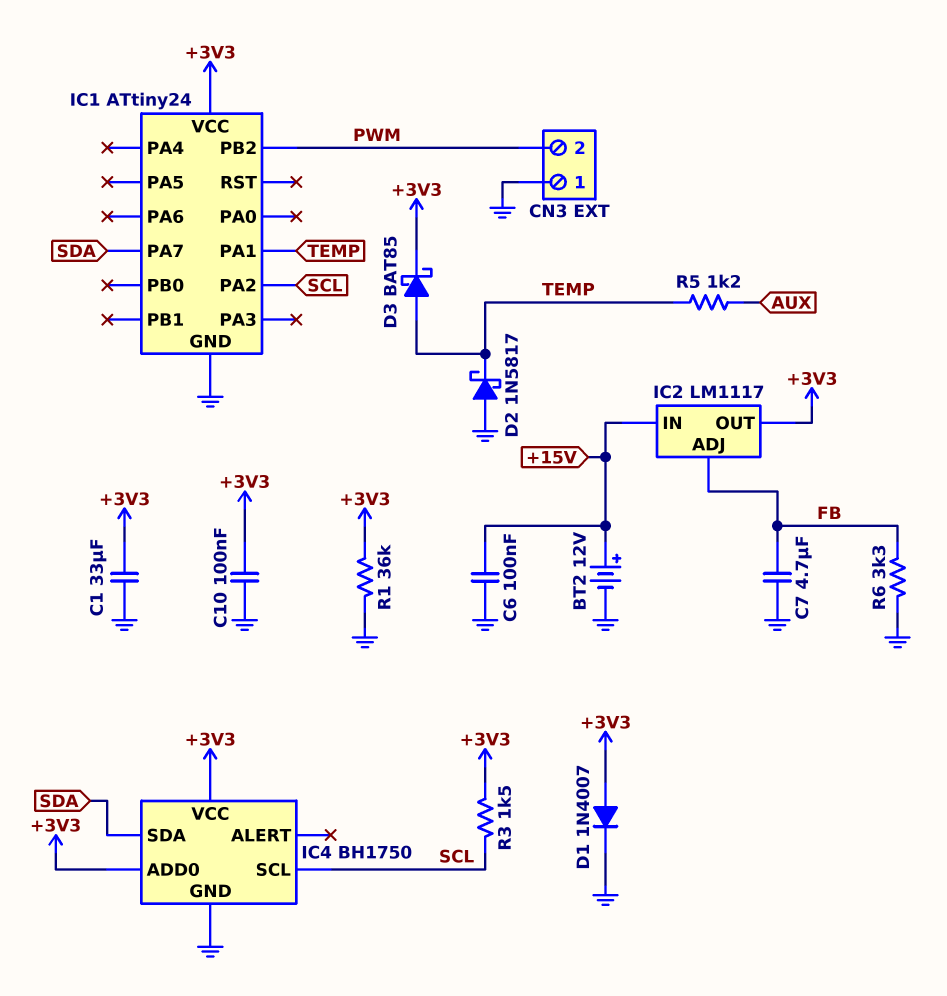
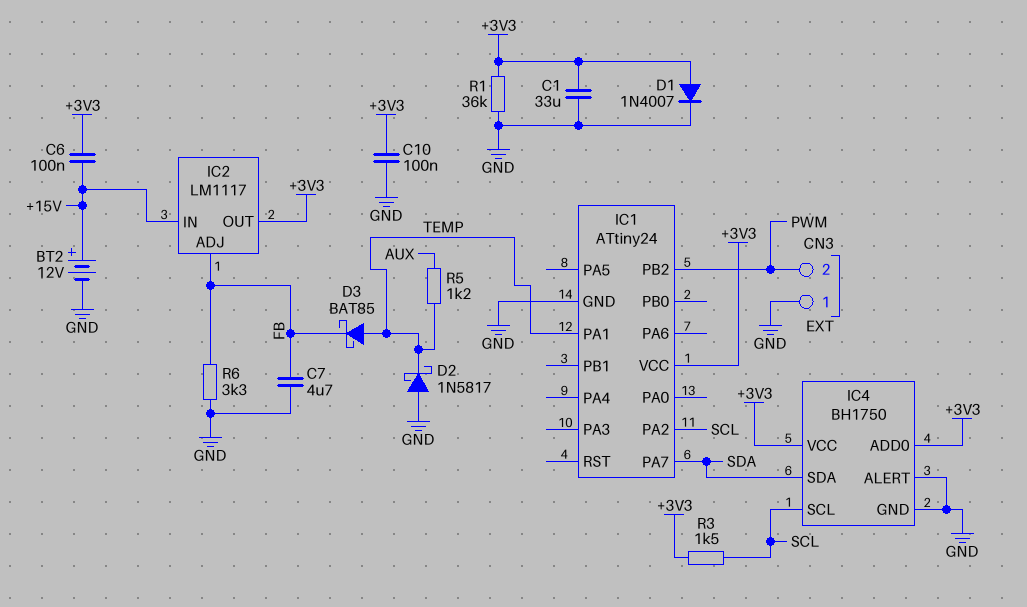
C6: 100nF (+15V, GND) -> 100nF (+3V3, +15V)
D3: schottky BAT85 (A TEMP, K +3V3) -> schottky BAT85 (A TEMP, K FB)
IC4 pin ALERT: none -> GND

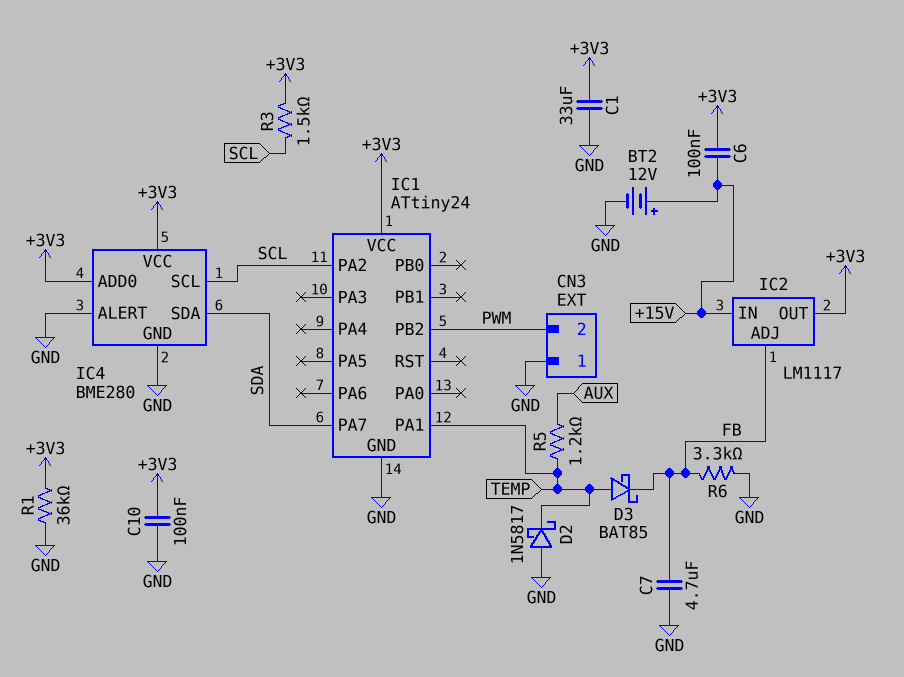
D1: diode 1N4007 (A +3V3, K GND) -> none
IC4: BH1750 -> BME280

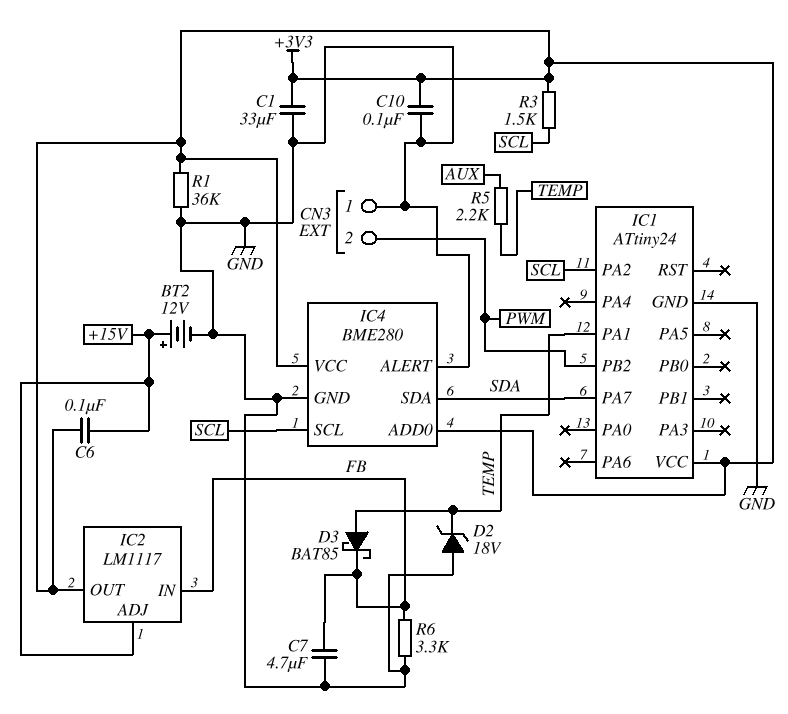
D2: schottky 1N5817 (A GND, K TEMP) -> zener 18V (A GND, K TEMP)
IC2 pin ADJ: FB -> +15V
IC2 pin IN: +15V -> FB
R5: 1.2k (AUX, TEMP) -> 2.2k (AUX, TEMP)

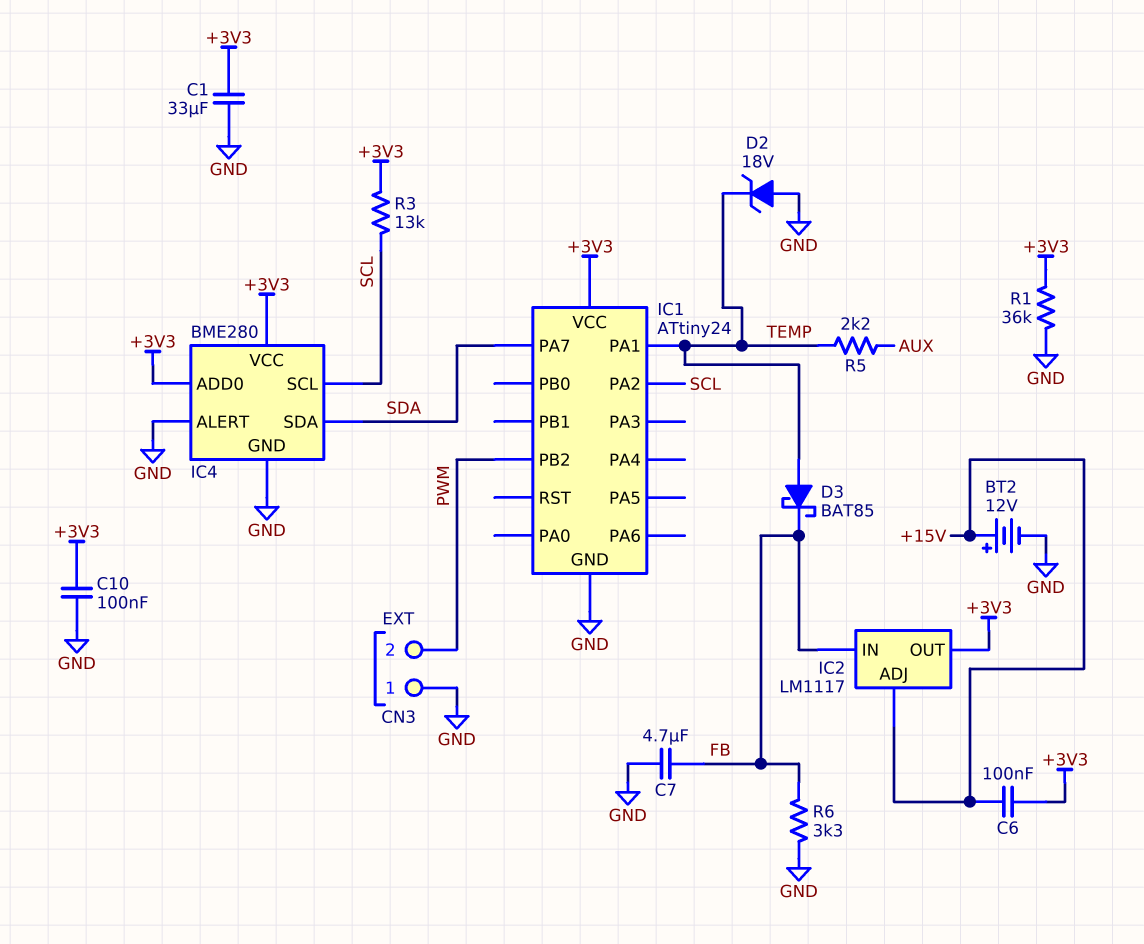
R3: 1.5k (+3V3, SCL) -> 13k (+3V3, SCL)

